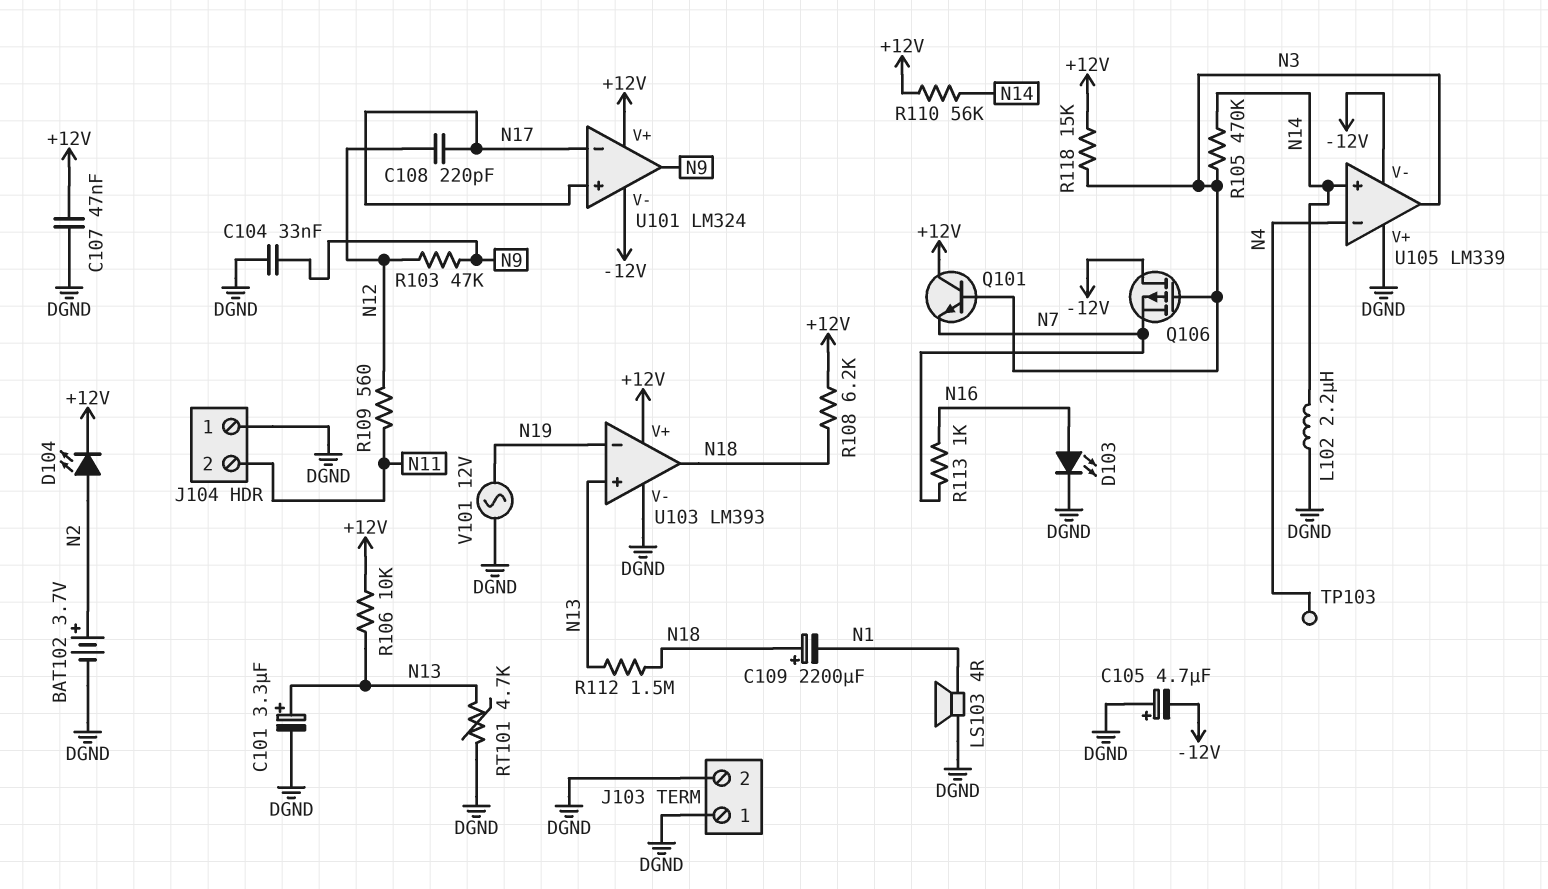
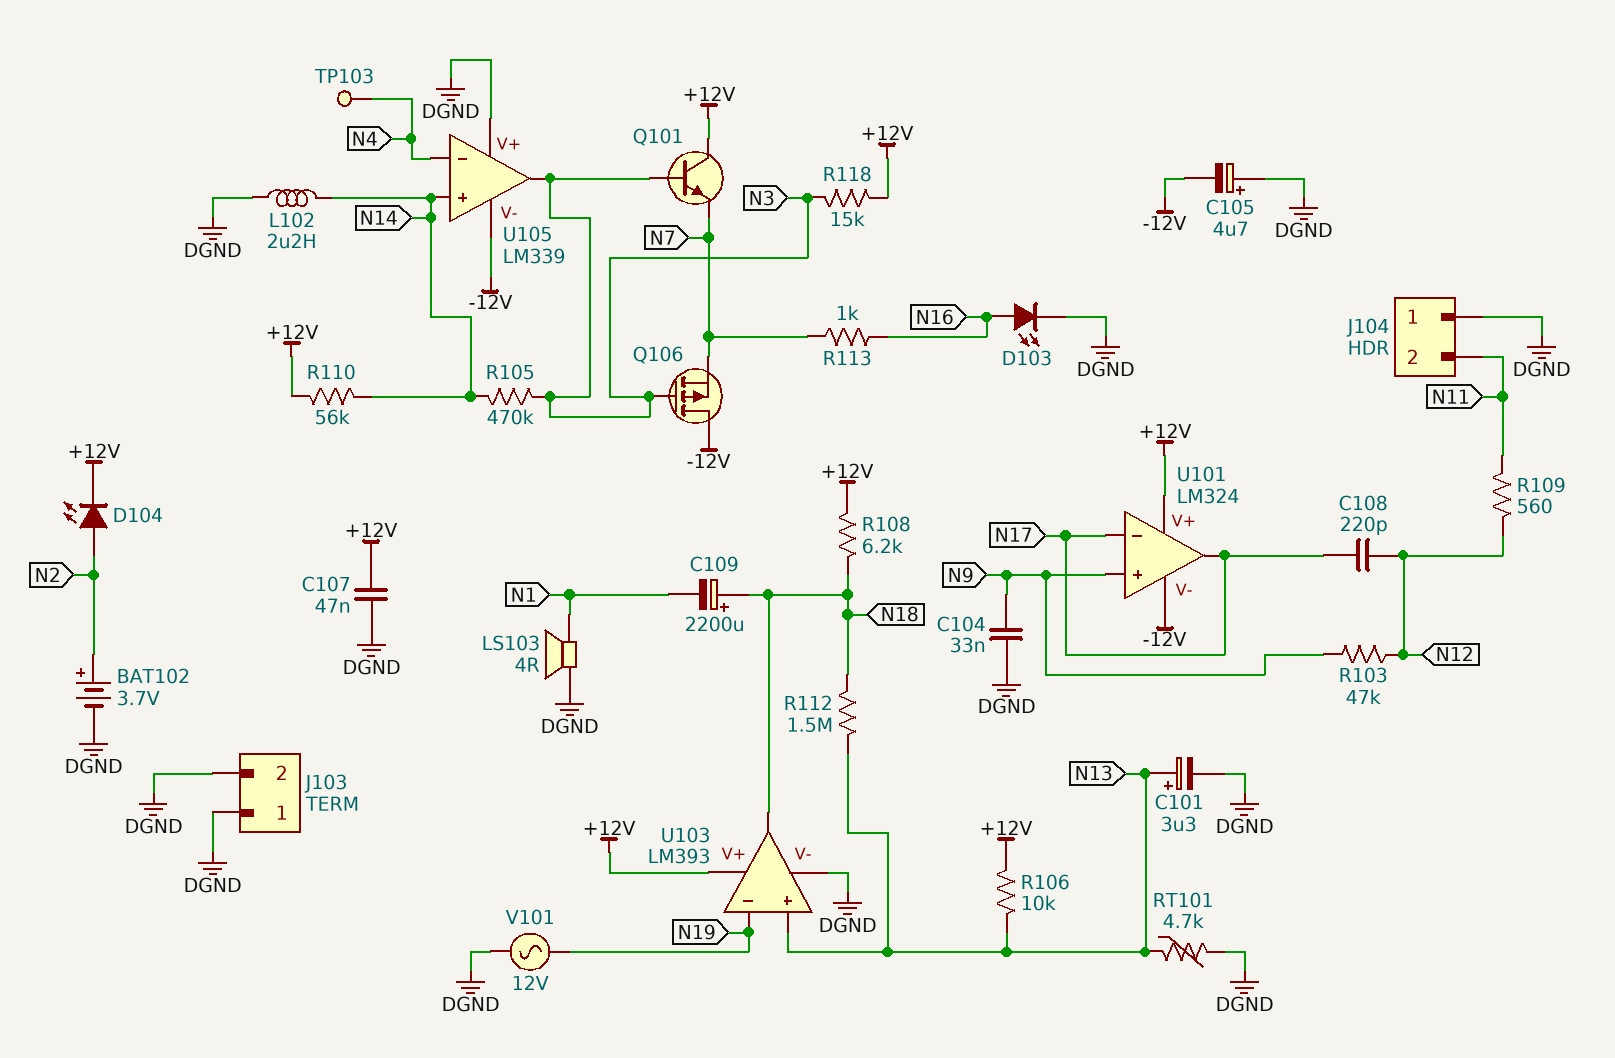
U101 pin in+: N17 -> N9
U101 pin out: N9 -> N17

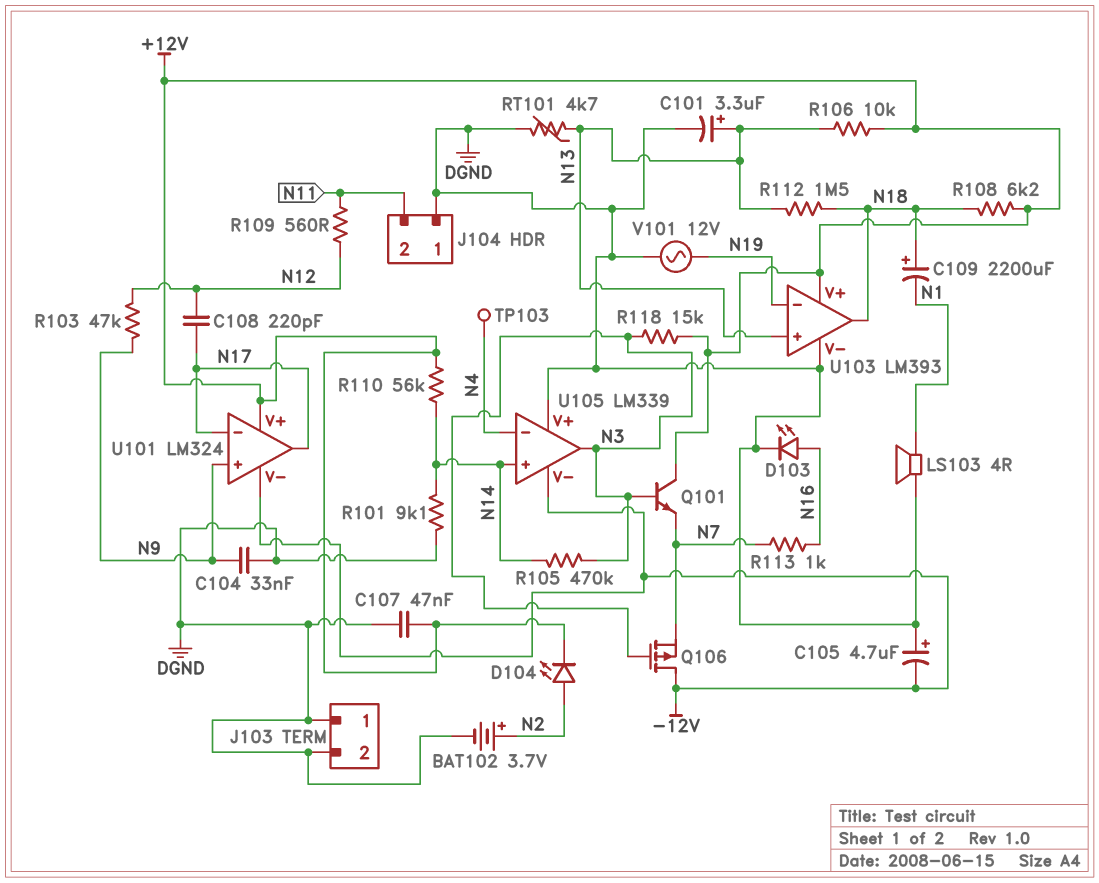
L102: 2.2uH (DGND, N14) -> none
R101: none -> 9.1k (DGND, N14)

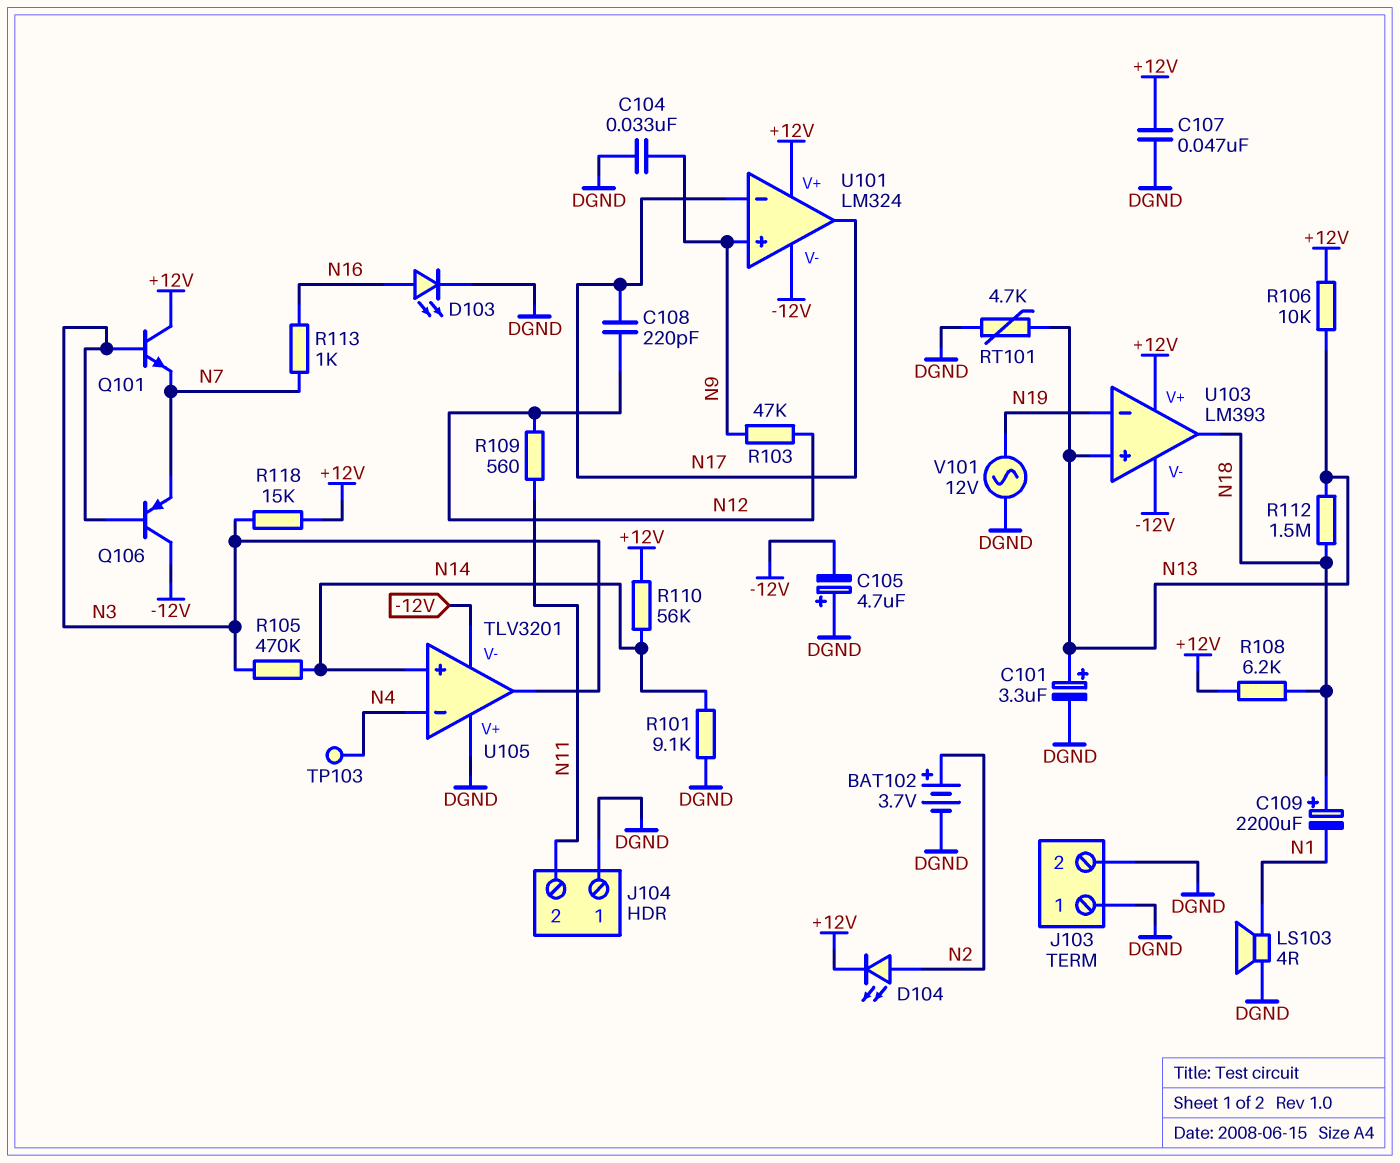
Q106: PMOS (G N3, D -12V, S N7) -> PNP (B N3, C -12V, E N7)
U103 pin V-: DGND -> -12V
U105: LM339 -> TLV3201

